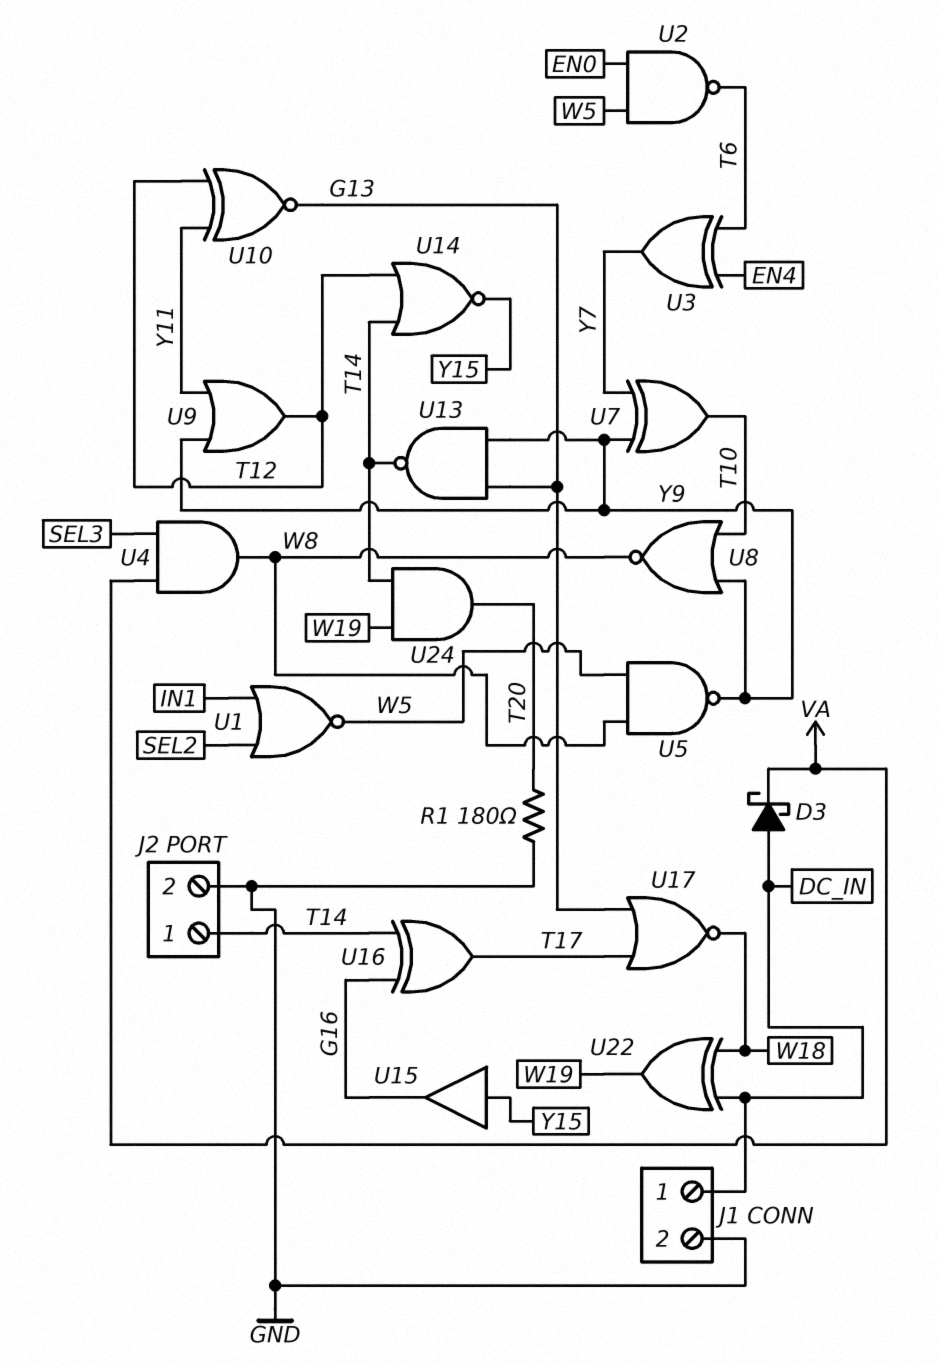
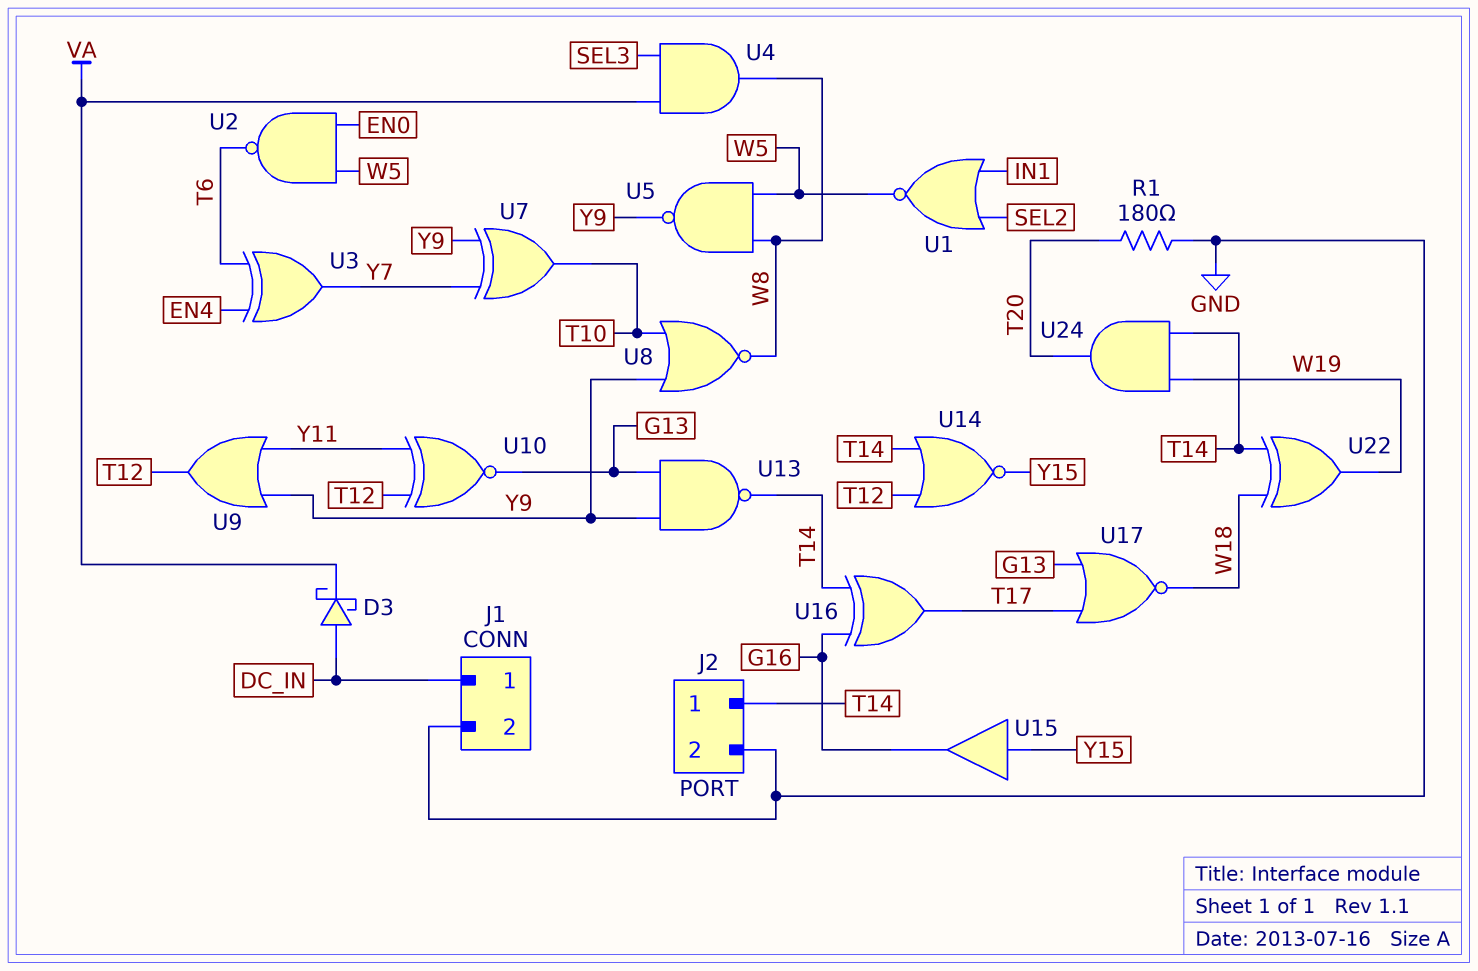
U22: XOR (in DC_IN, in W18, out W19) -> XOR (in T14, in W18, out W19)

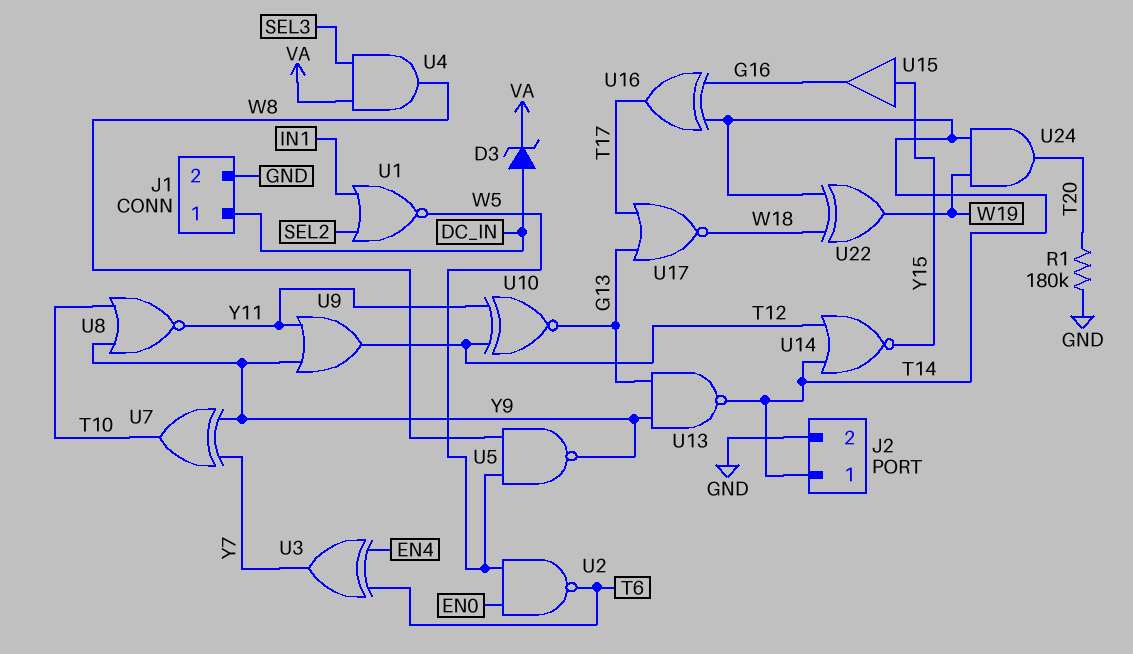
D3: schottky (A DC_IN, K VA) -> zener (A DC_IN, K VA)
R1: 180 (GND, T20) -> 180k (GND, T20)
U8: NOR (in T10, in Y9, out W8) -> NOR (in T10, in Y9, out Y11)

